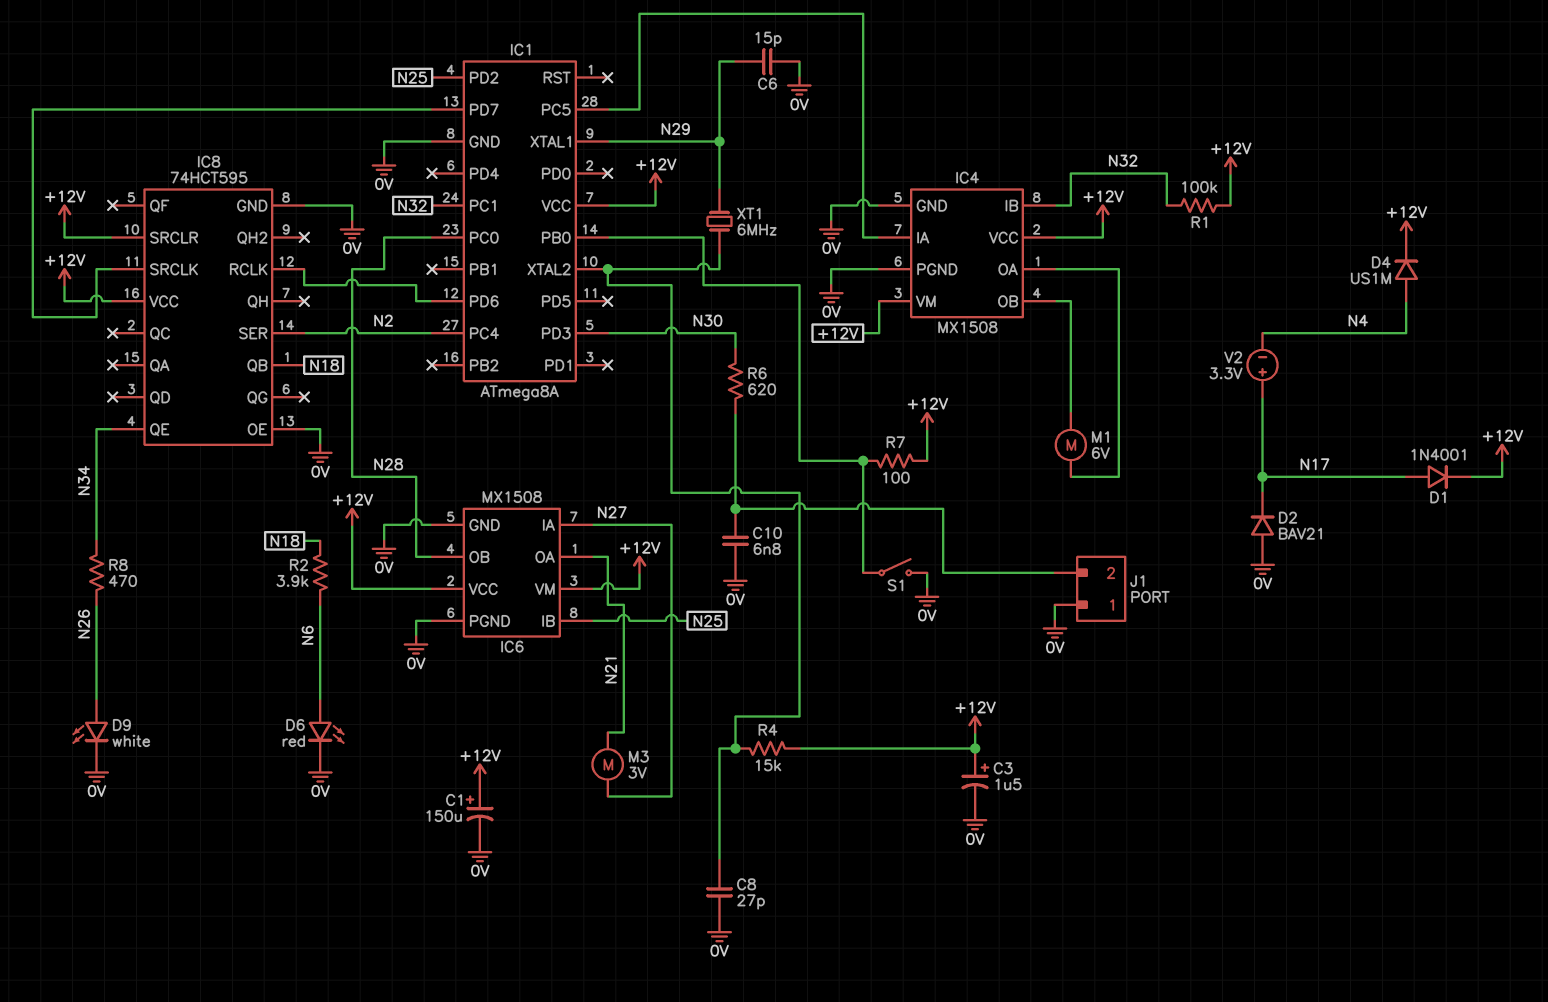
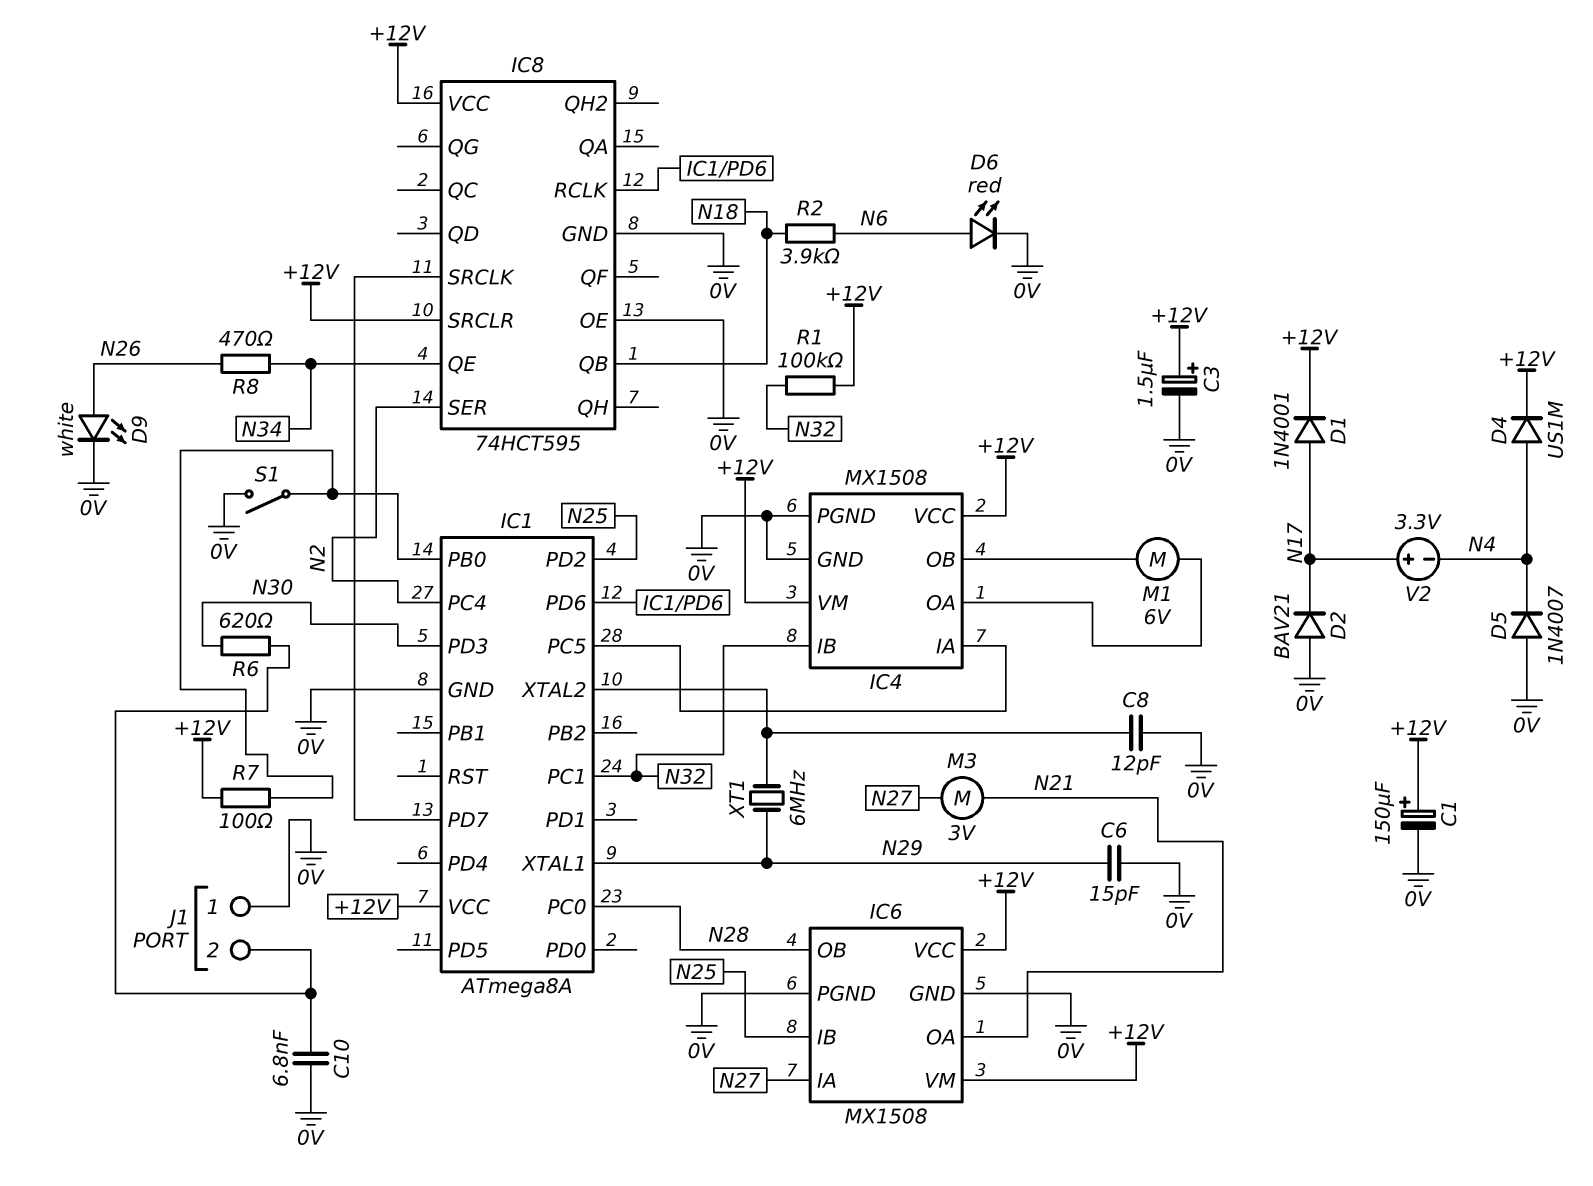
C8: 27pF (0V, IC1/XTAL2) -> 12pF (0V, IC1/XTAL2)
D5: none -> diode 1N4007 (A 0V, K N4)
R4: 15k (+12V, IC1/XTAL2) -> none

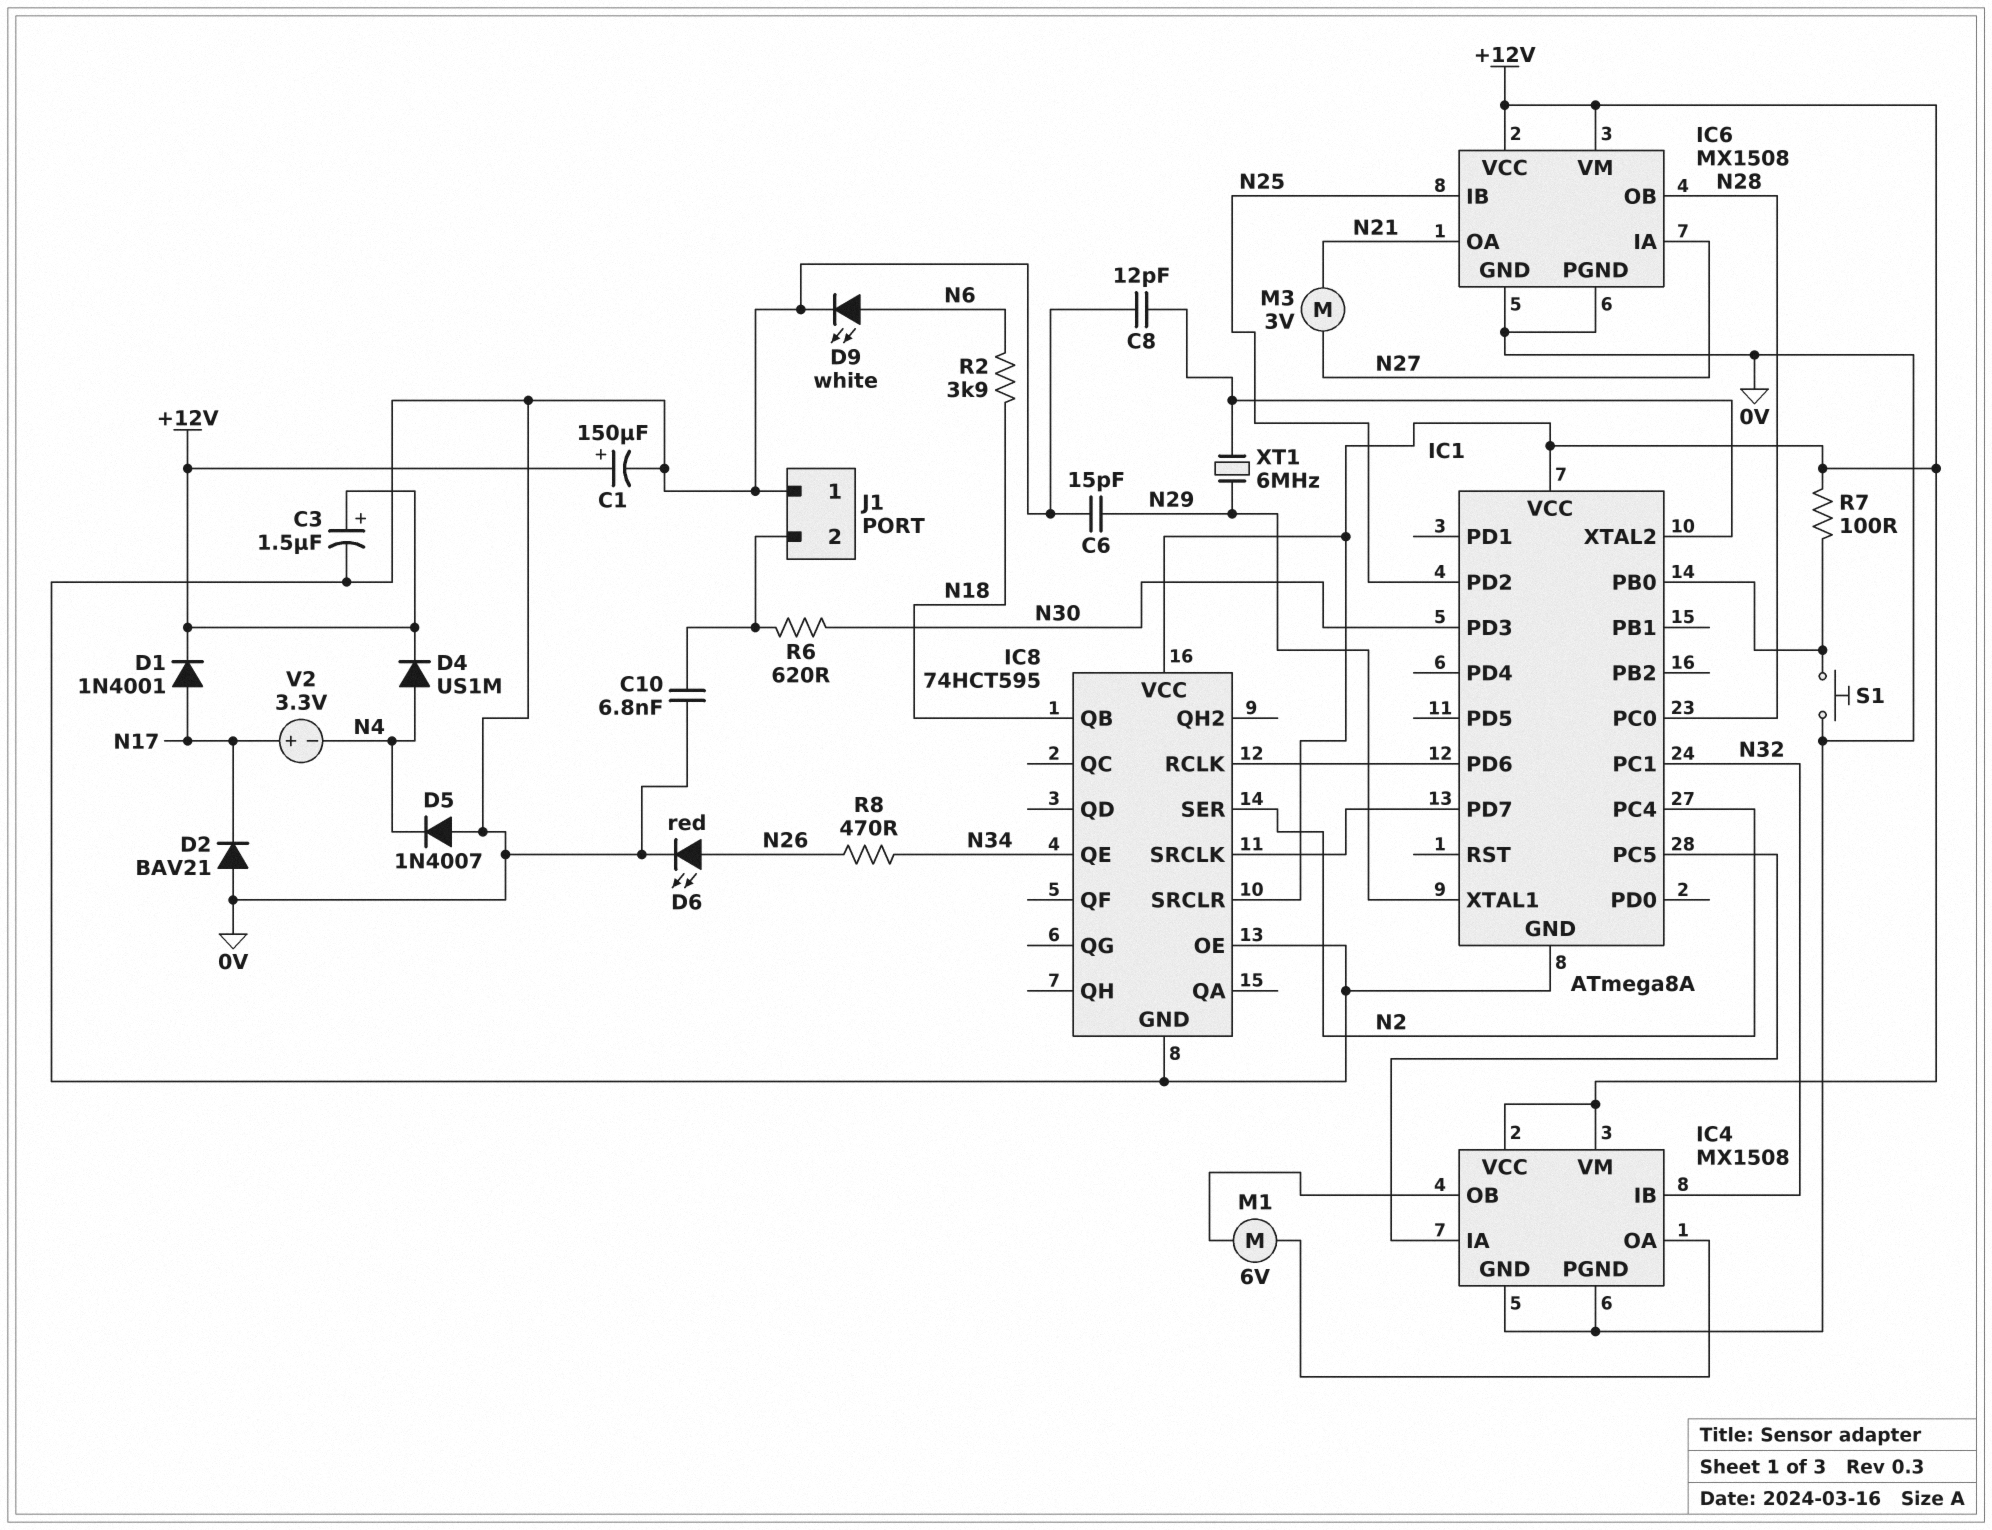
D6: LED red (A N6, K 0V) -> LED red (A N26, K 0V)
D9: LED white (A N26, K 0V) -> LED white (A N6, K 0V)
R1: 100k (+12V, N32) -> none
S1: switch (0V, IC1/PB0) -> button (0V, IC1/PB0)

